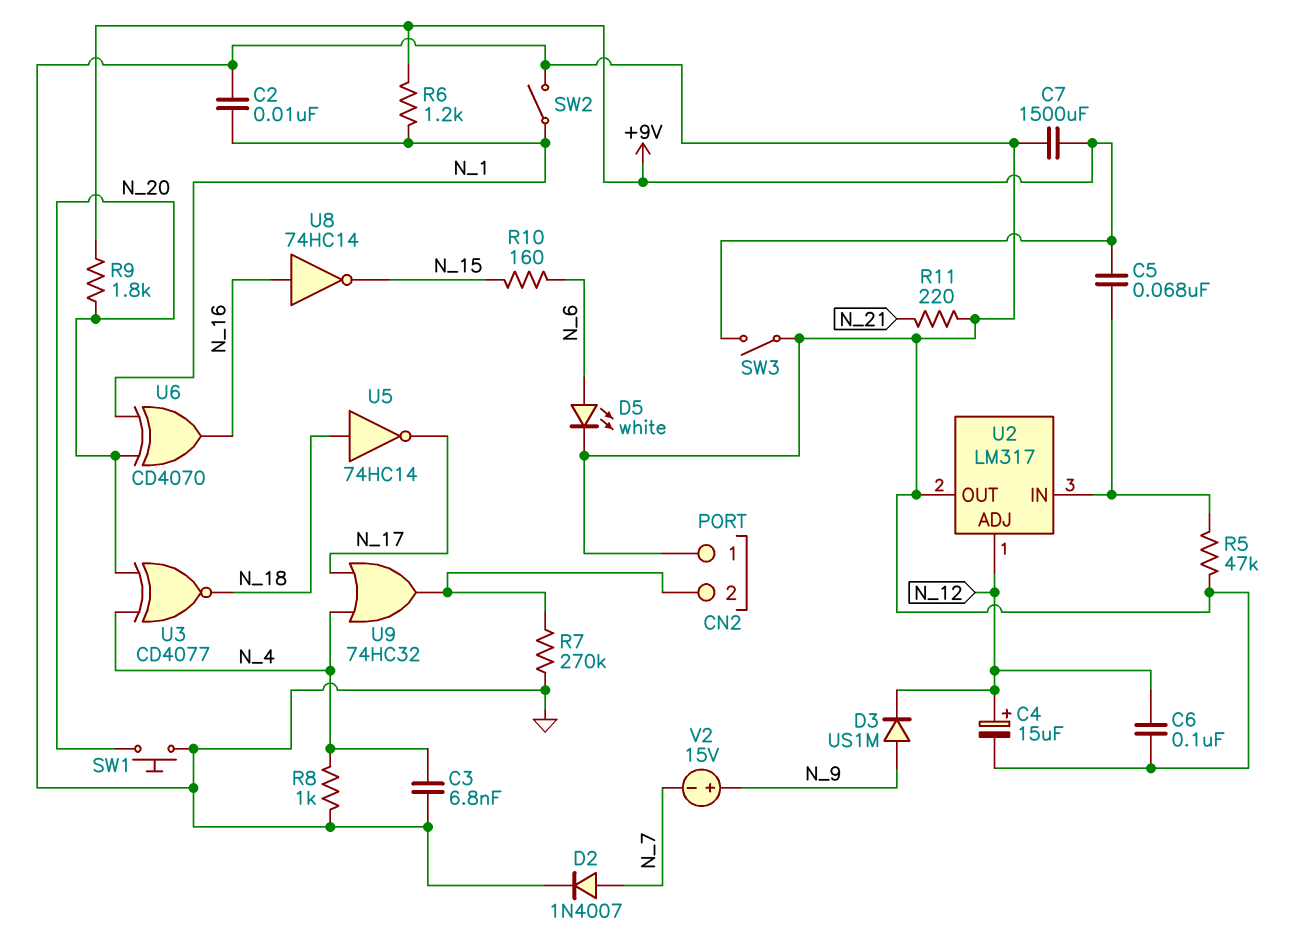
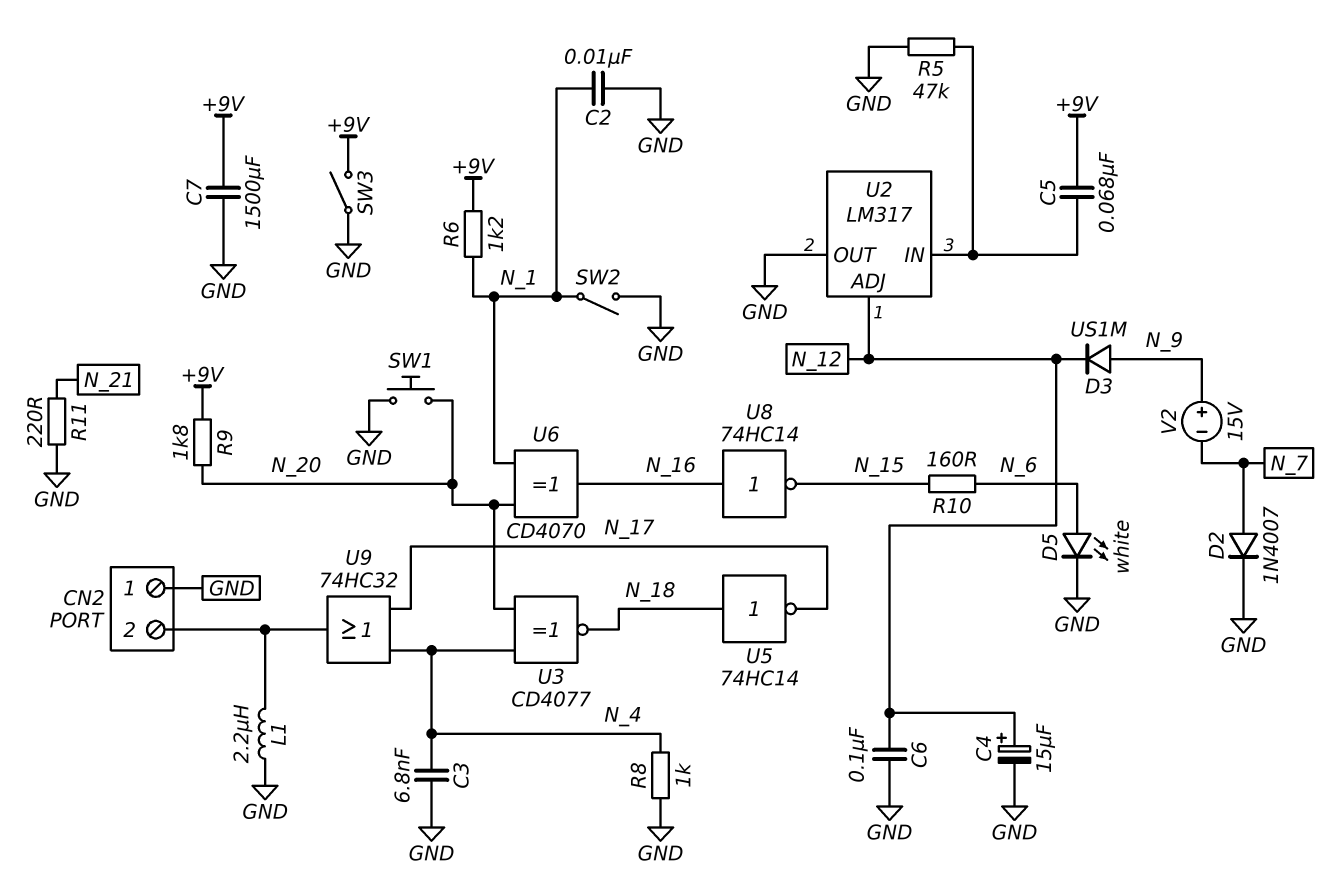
L1: none -> 2.2uH (CN2/2, GND)
R7: 270k (CN2/2, GND) -> none

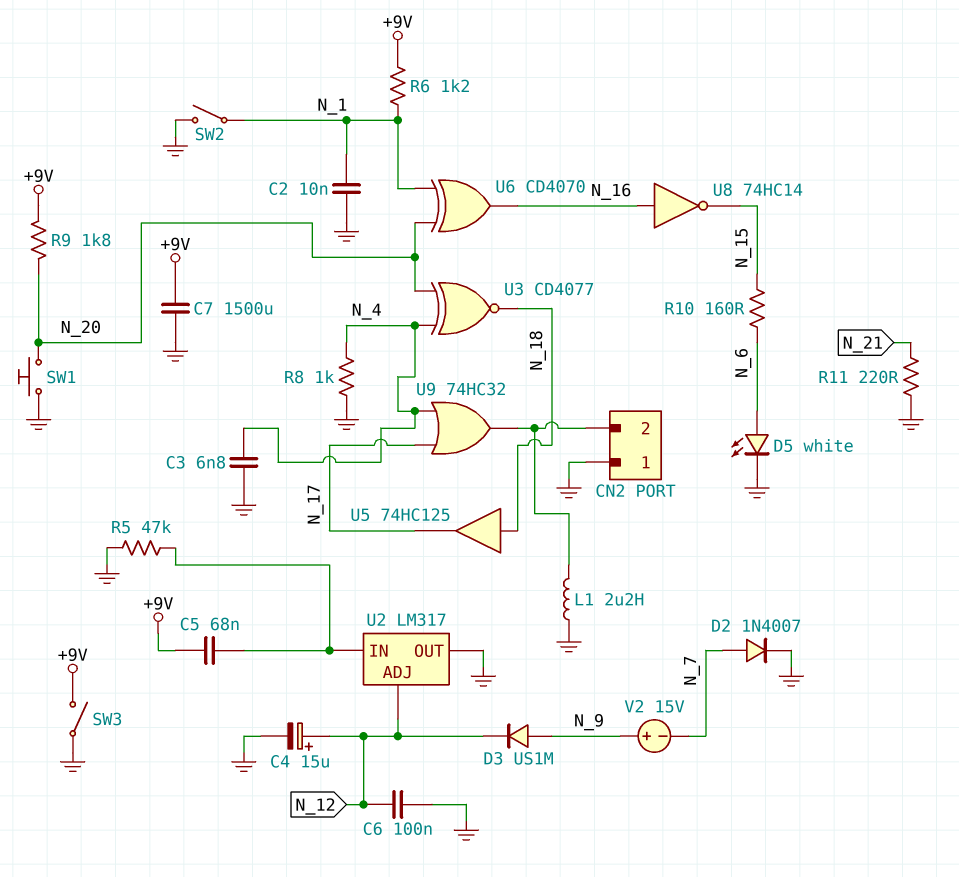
U5: NOT 74HC14 (in N_18, out N_17) -> buffer 74HC125 (in N_18, out N_17)

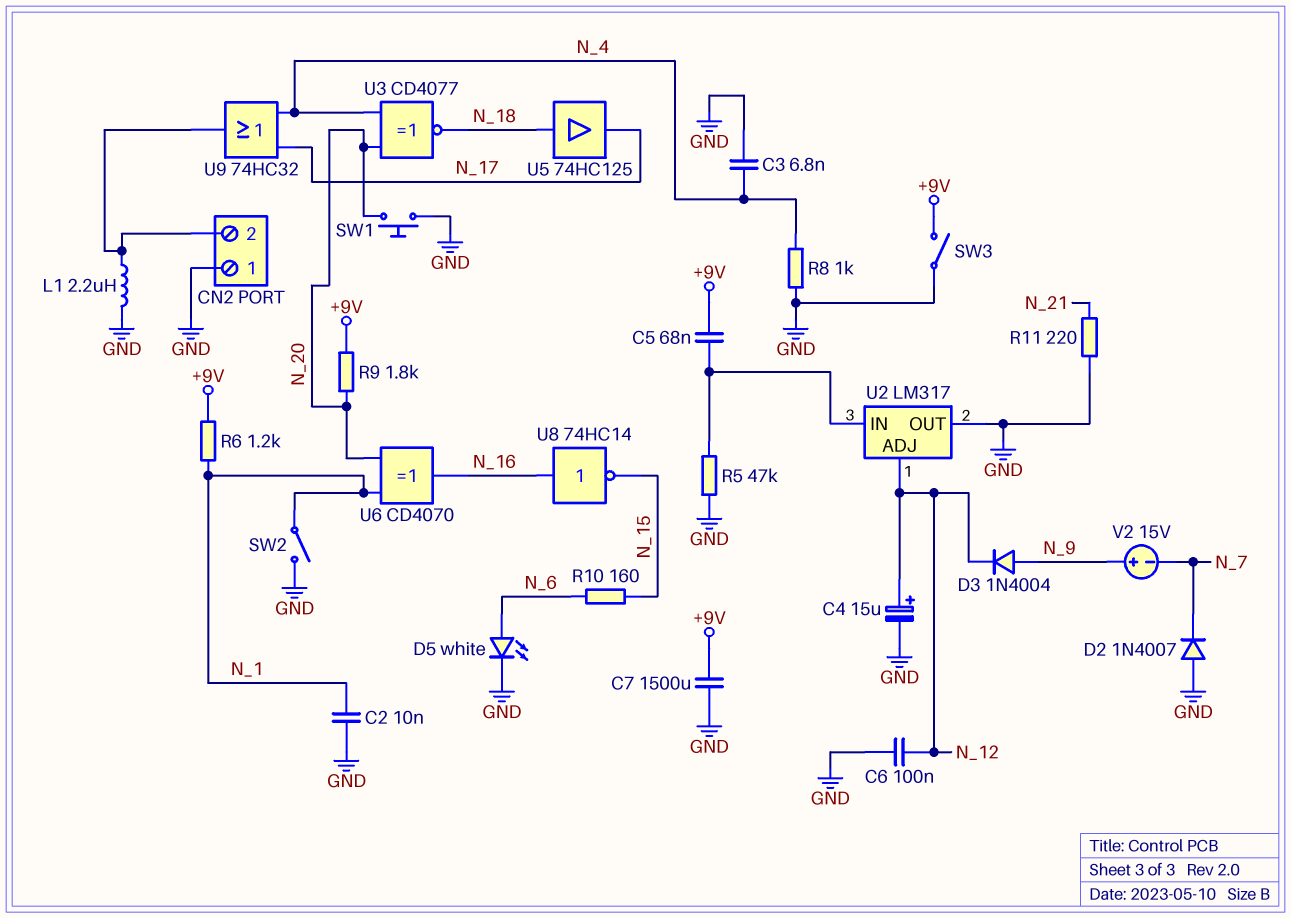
D2: diode 1N4007 (A N_7, K GND) -> diode 1N4007 (A GND, K N_7)
D3: diode US1M (A N_9, K N_12) -> diode 1N4004 (A N_9, K N_12)

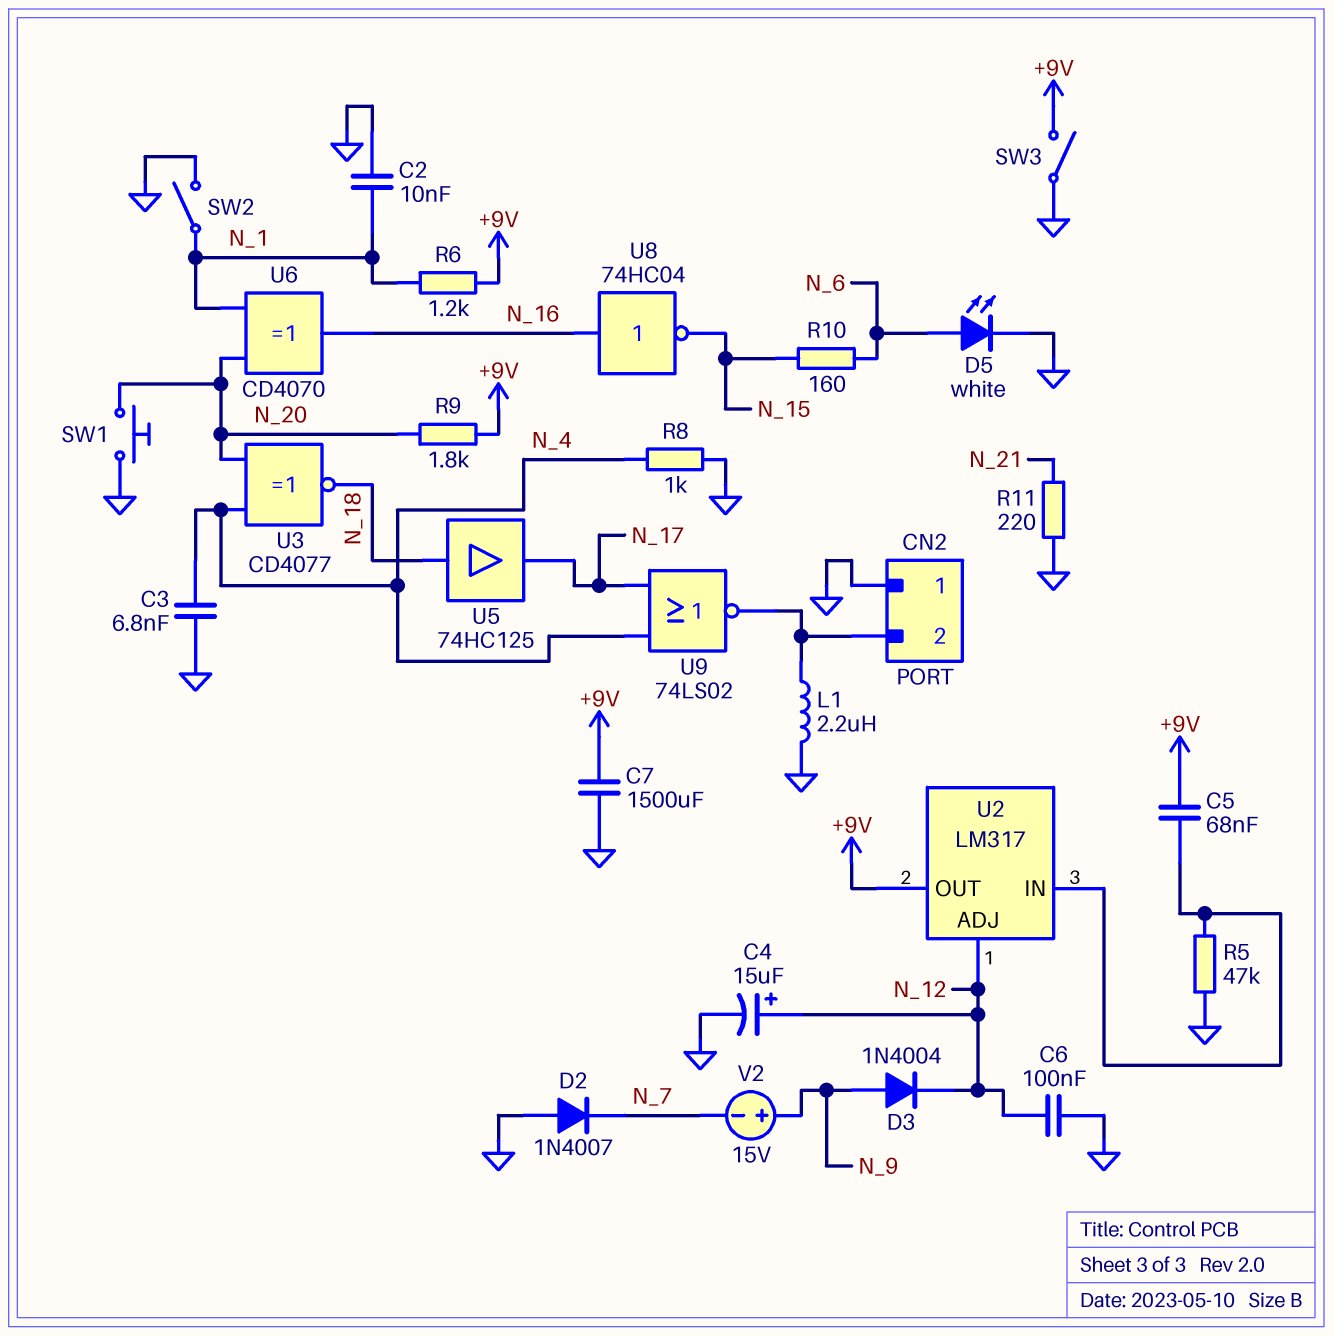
U2 pin OUT: GND -> +9V
U8: NOT 74HC14 (in N_16, out N_15) -> NOT 74HC04 (in N_16, out N_15)
U9: OR 74HC32 (in N_4, in N_17, out CN2/2) -> NOR 74LS02 (in N_4, in N_17, out CN2/2)

